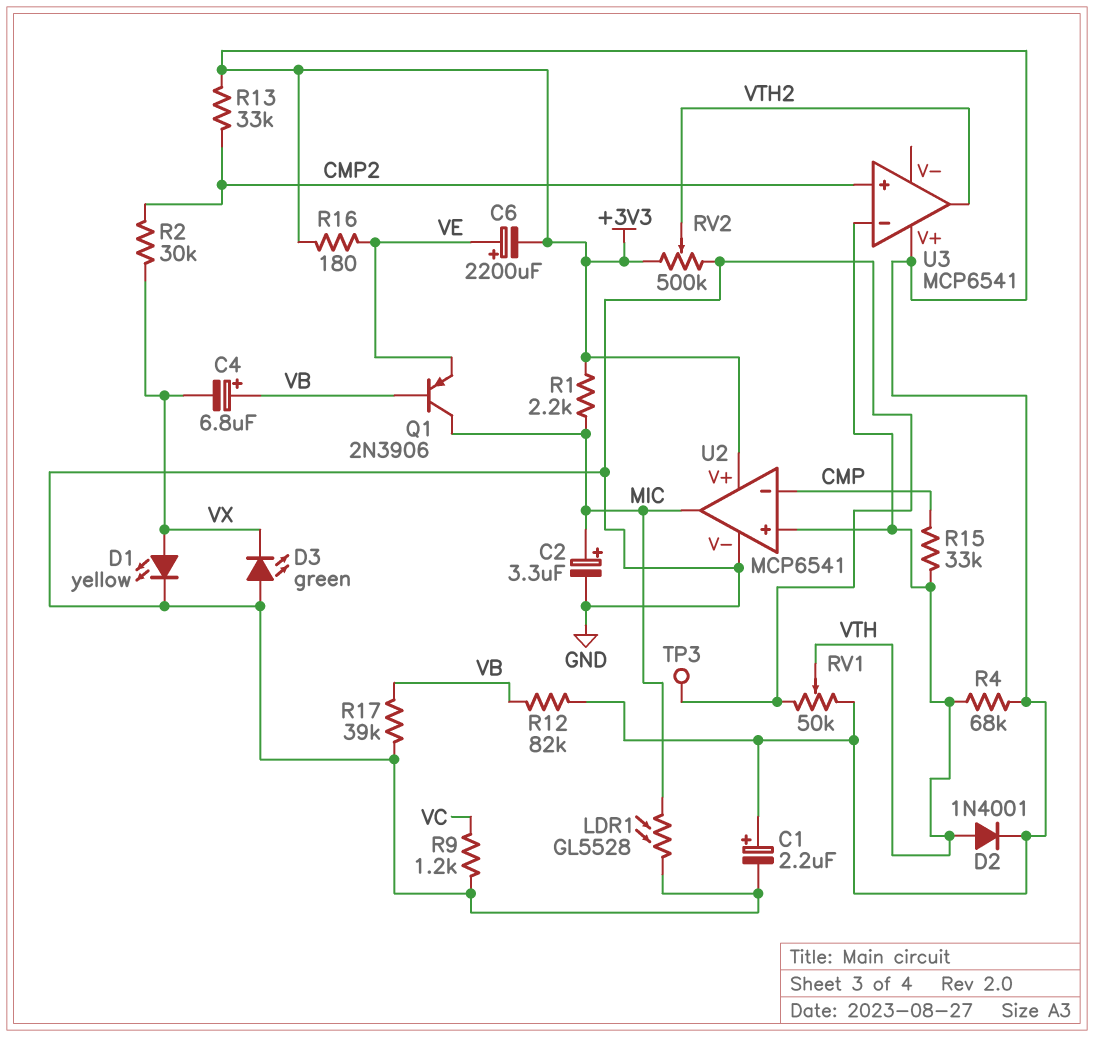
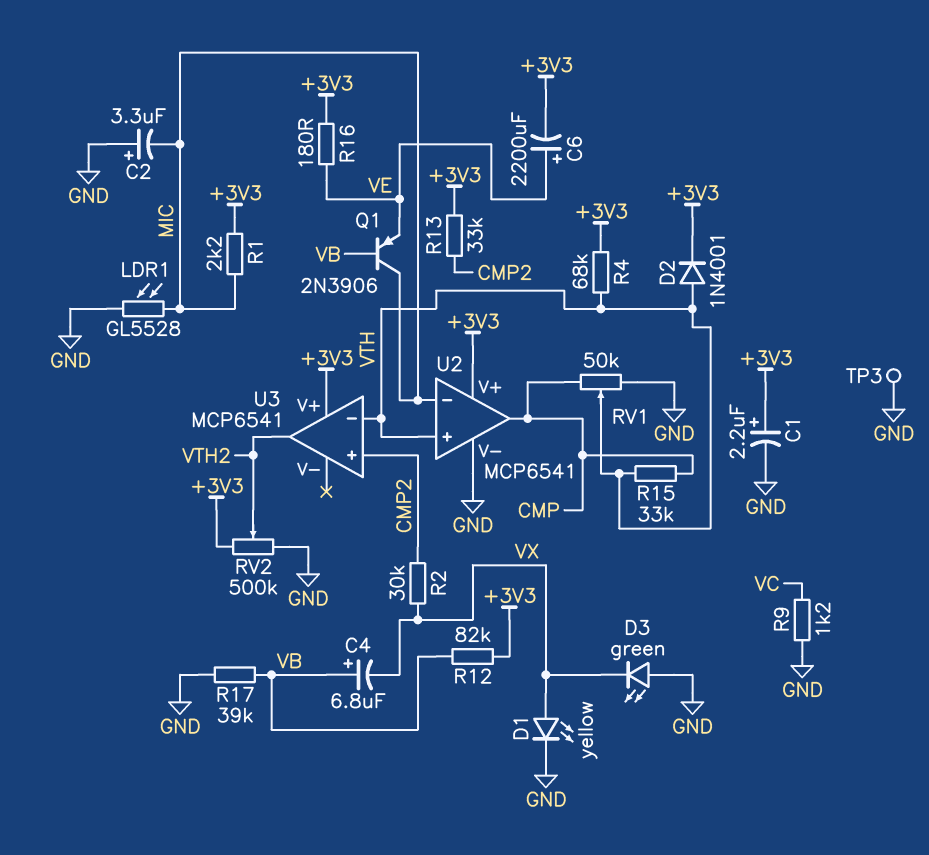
C2: 3.3uF (plus MIC, minus GND) -> 3.3uF (plus GND, minus MIC)
RV1: 50k (+3V3, GND, wiper VTH) -> 50k (CMP, GND, wiper VTH)
U2 pin in-: CMP -> MIC
U2 pin out: MIC -> CMP

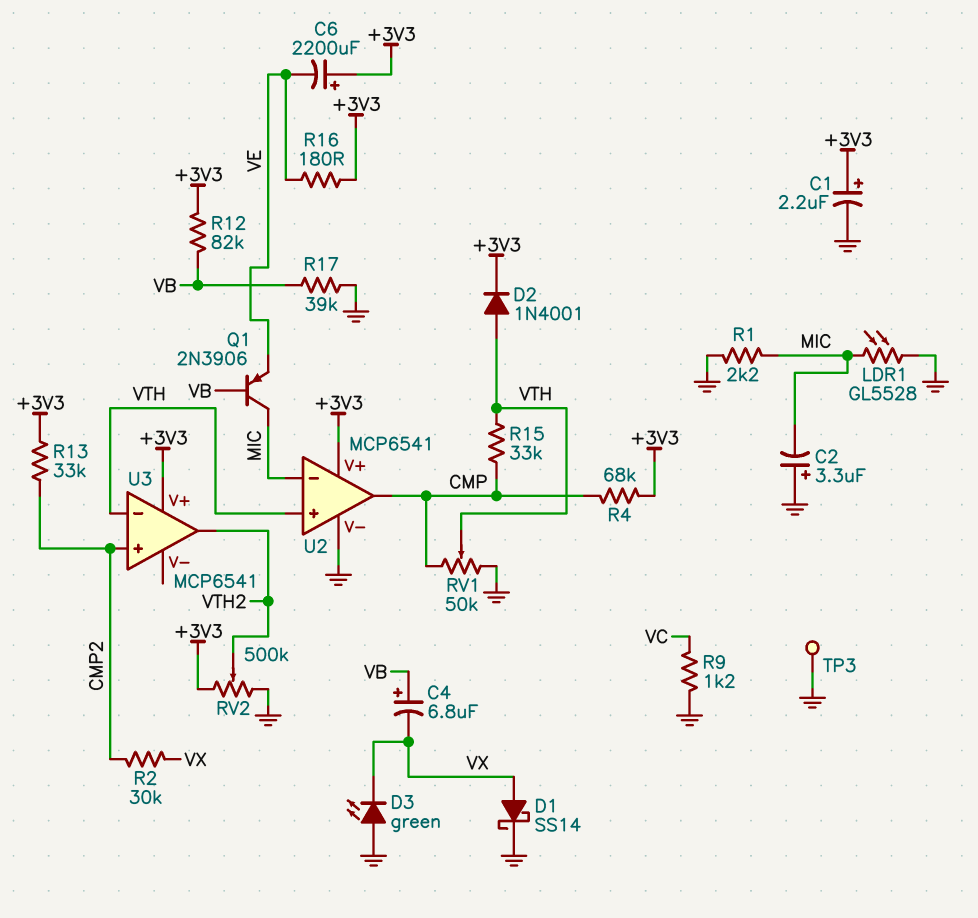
C6: 2200uF (plus VE, minus +3V3) -> 2200uF (plus +3V3, minus VE)
D1: LED yellow (A VX, K GND) -> schottky SS14 (A VX, K GND)
R1: 2.2k (+3V3, MIC) -> 2.2k (GND, MIC)
R4: 68k (+3V3, VTH) -> 68k (+3V3, CMP)

